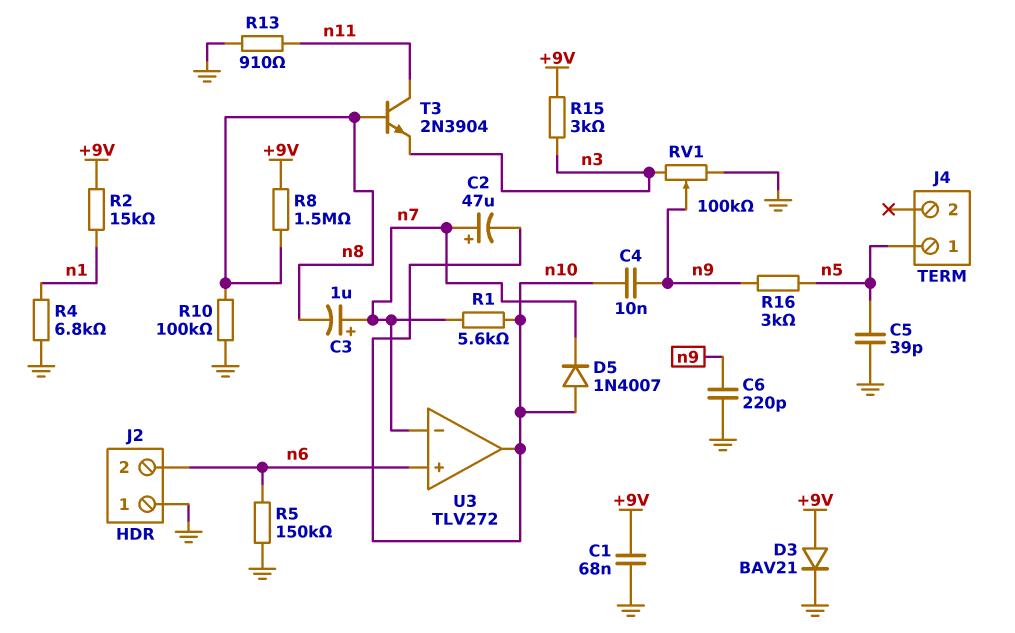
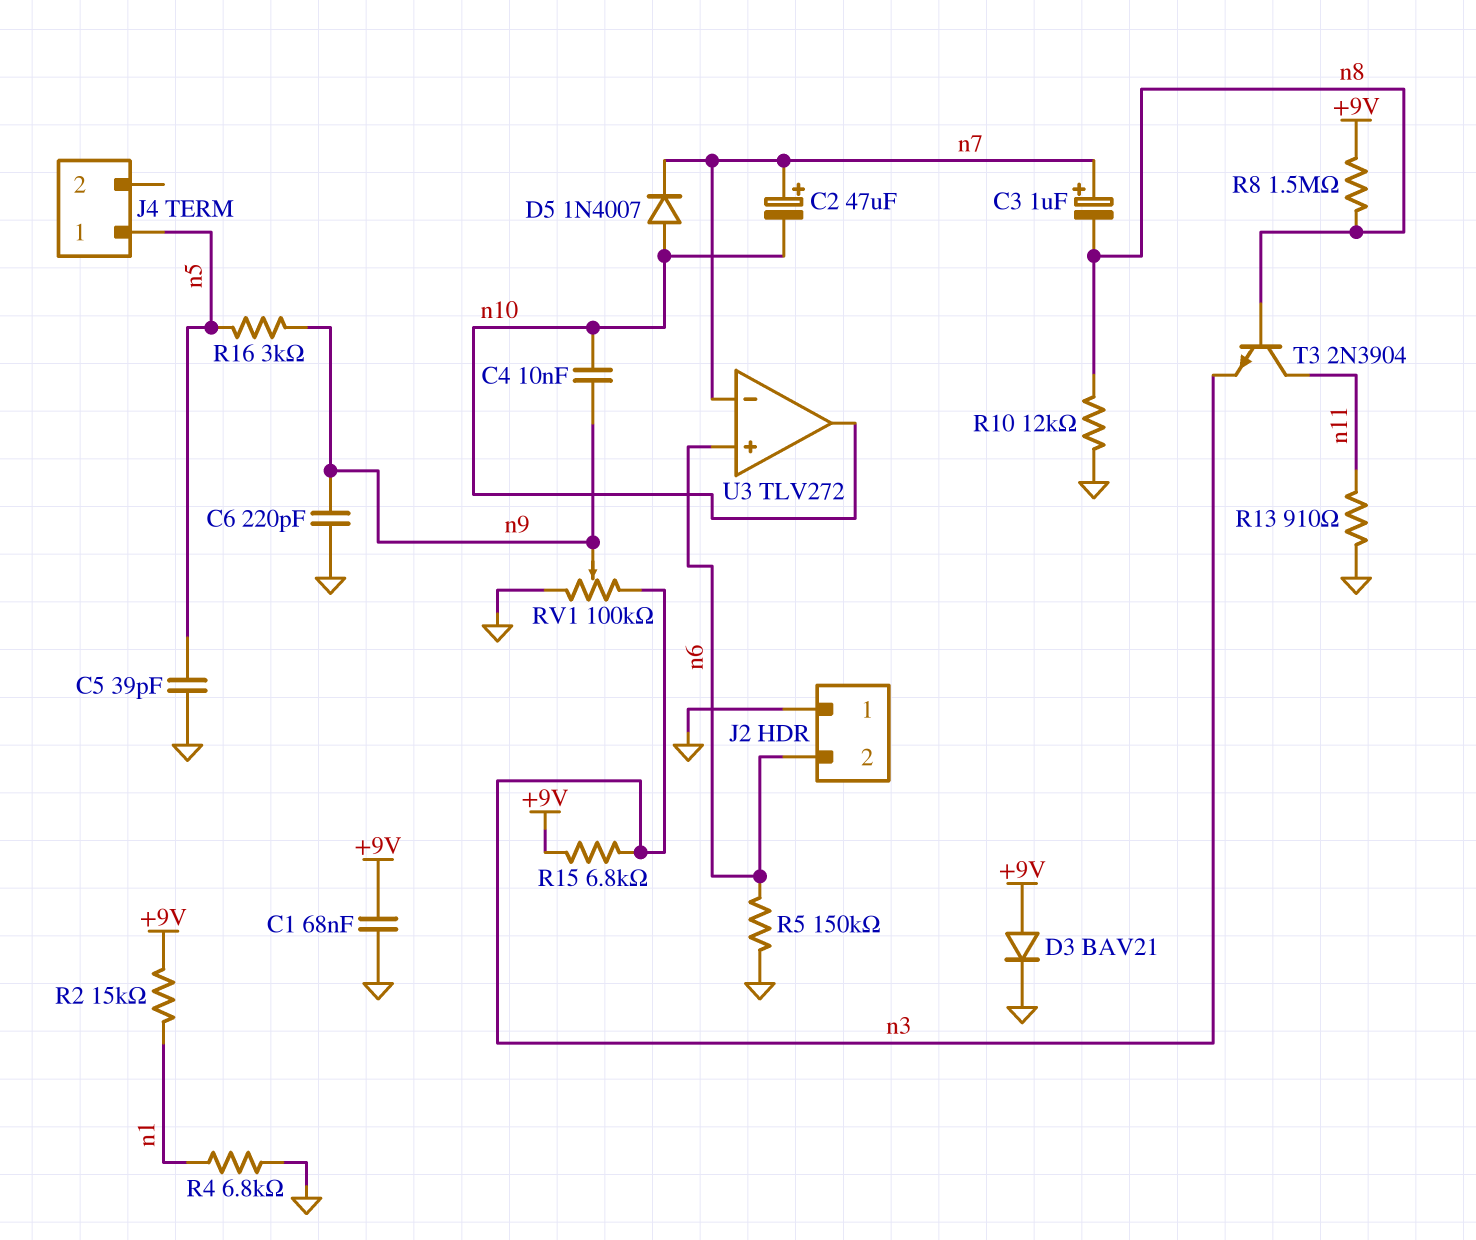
R1: 5.6k (n7, n10) -> none
R10: 100k (GND, n8) -> 12k (GND, n8)
R15: 3k (+9V, n3) -> 6.8k (+9V, n3)

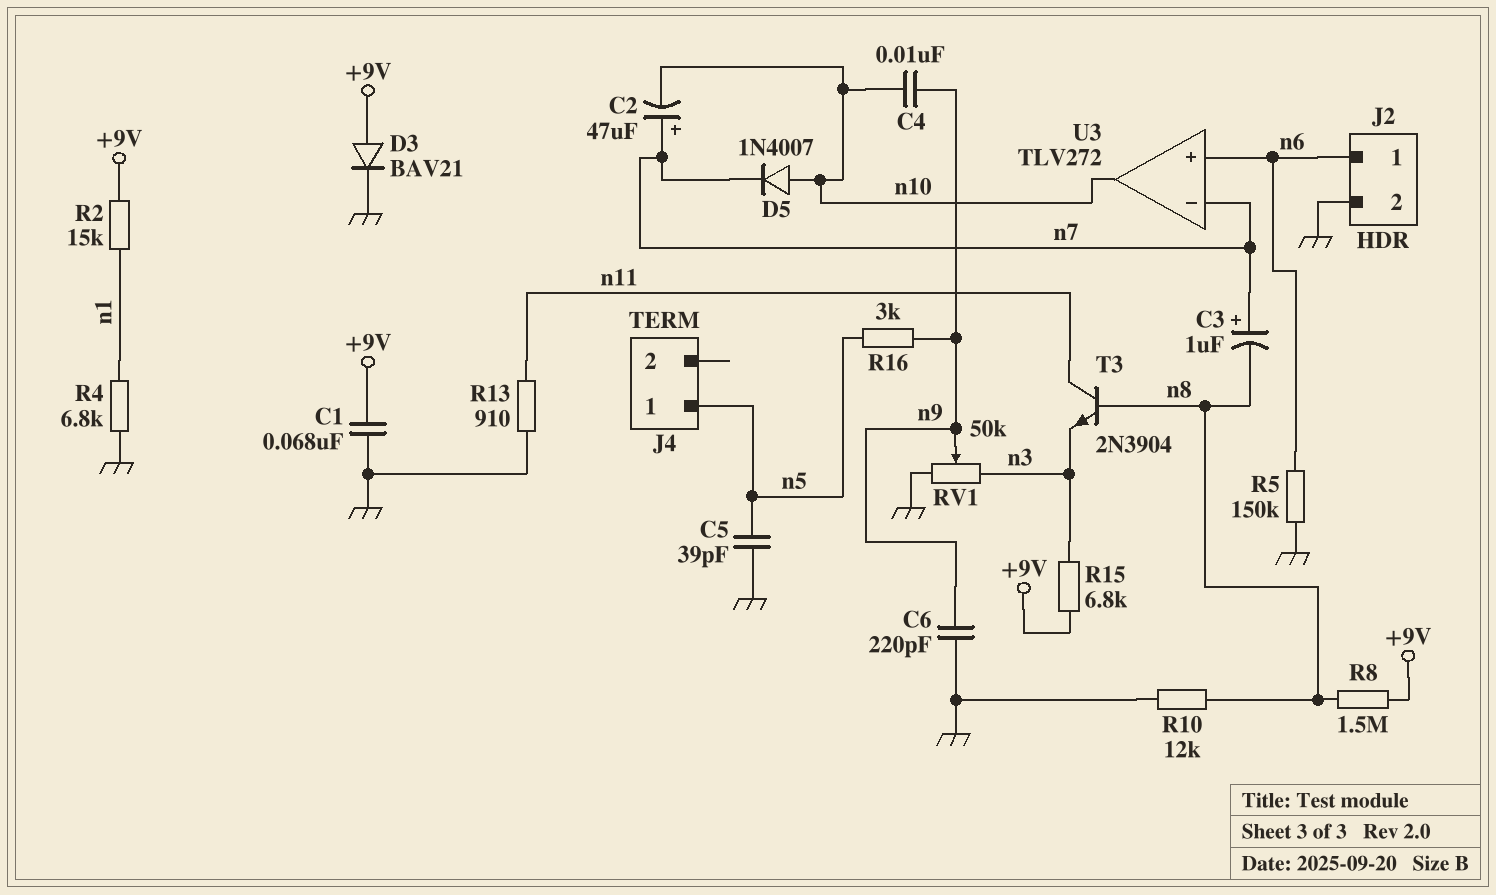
J2 pin 1: GND -> n6
J2 pin 2: n6 -> GND
RV1: 100k (GND, n3, wiper n9) -> 50k (GND, n3, wiper n9)

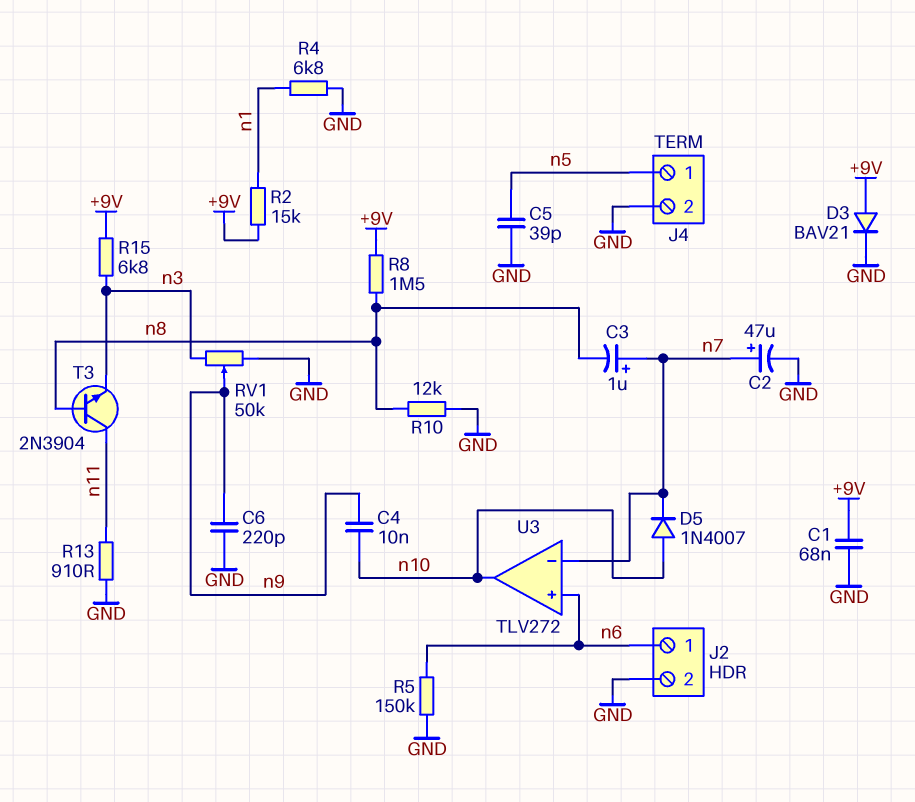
C2: 47uF (plus n7, minus n10) -> 47uF (plus n7, minus GND)
J4 pin 2: none -> GND
R16: 3k (n5, n9) -> none

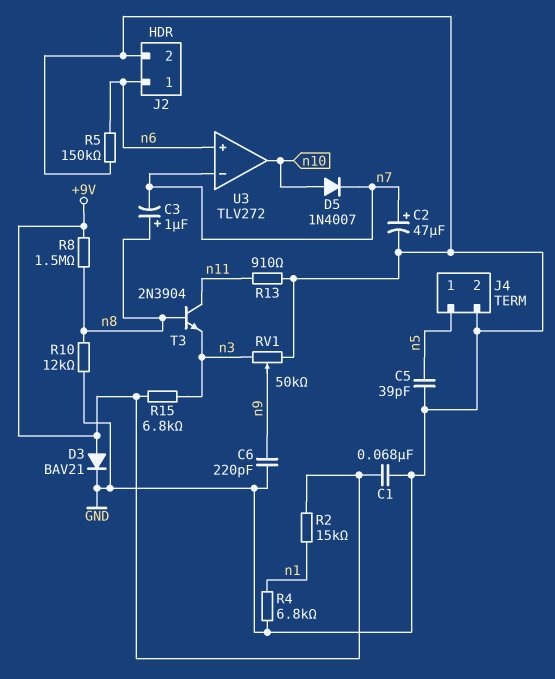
C3: 1uF (plus n7, minus n8) -> 1uF (plus n8, minus n7)
C4: 10nF (n9, n10) -> none

